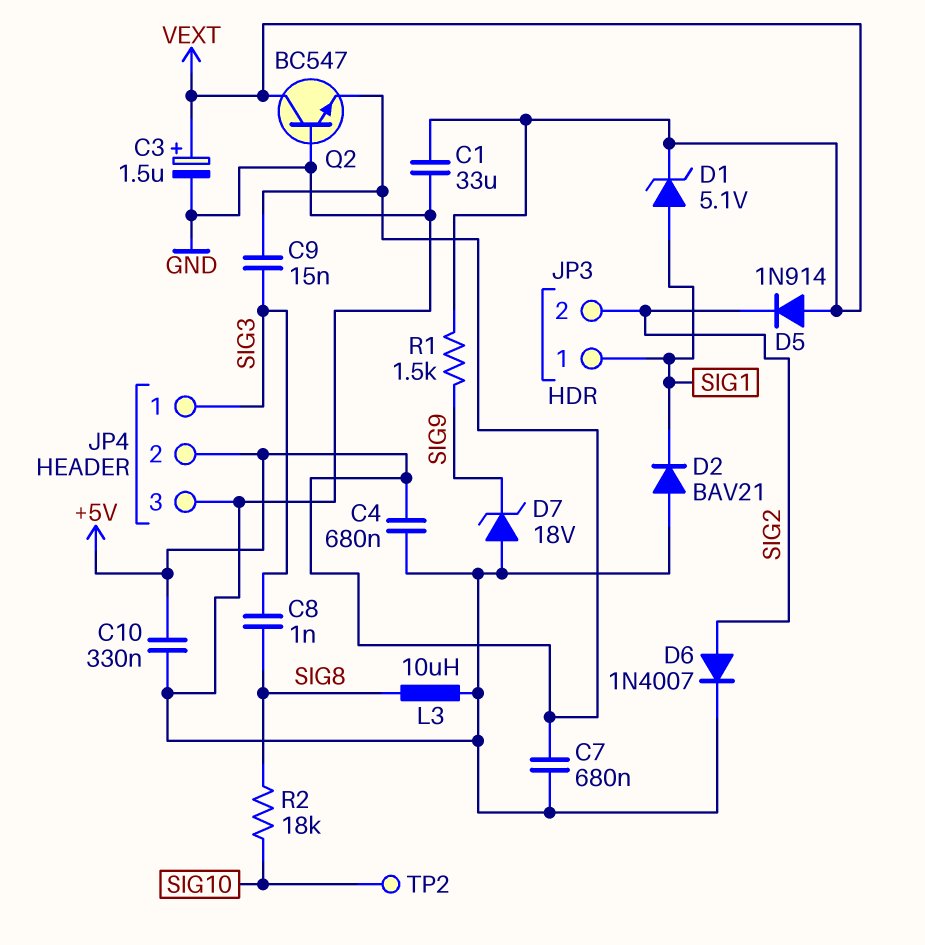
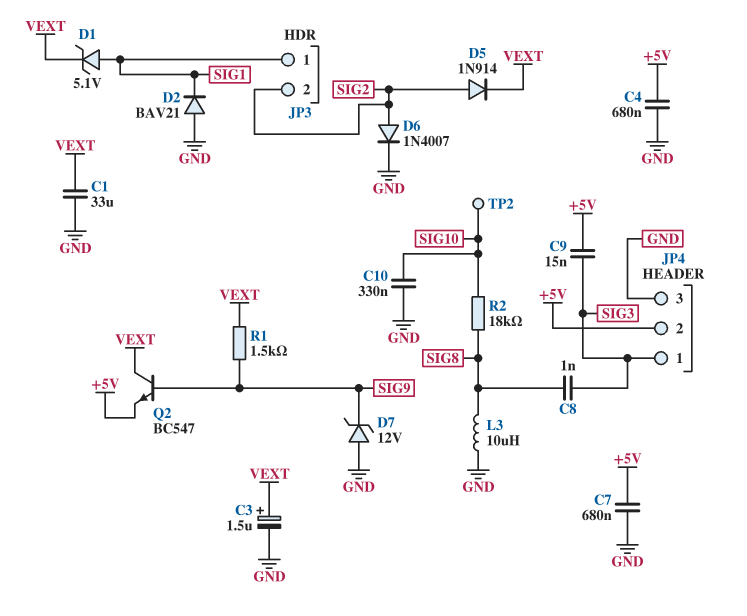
C10: 330nF (+5V, GND) -> 330nF (GND, SIG10)
D5: diode 1N914 (A VEXT, K SIG2) -> diode 1N914 (A SIG2, K VEXT)
D7: zener 18V (A GND, K SIG9) -> zener 12V (A GND, K SIG9)
Q2: NPN BC547 (B GND, C VEXT, E +5V) -> NPN BC547 (B SIG9, C VEXT, E +5V)

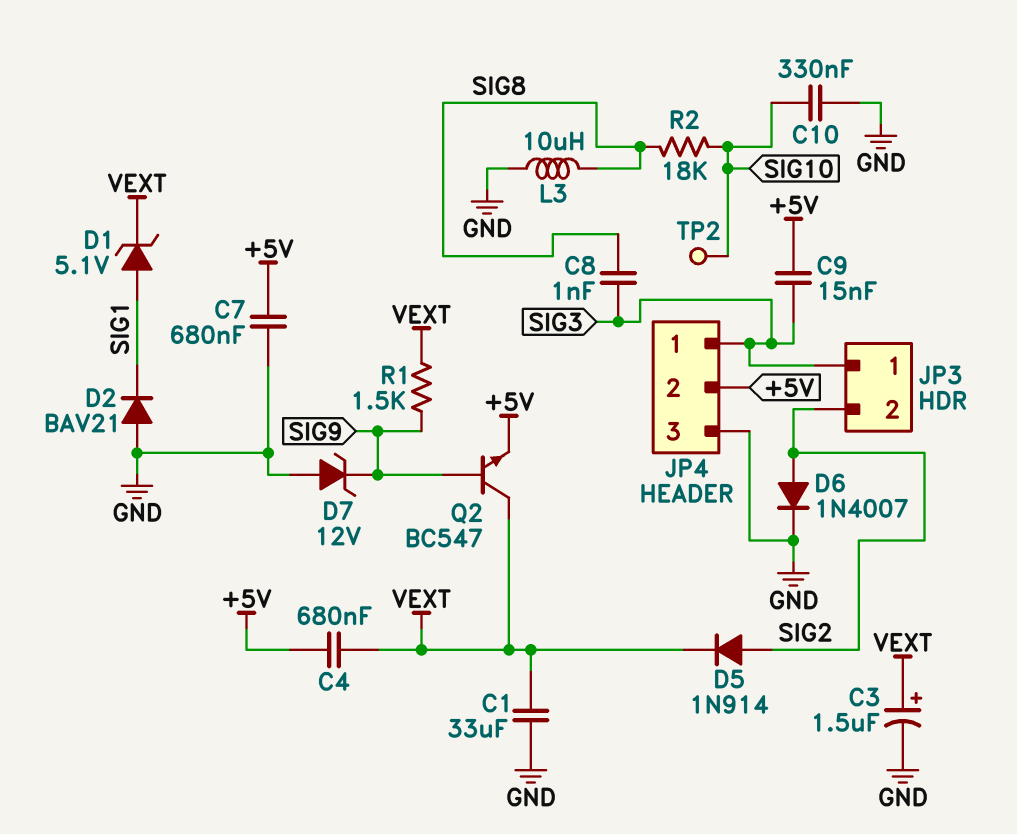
C4: 680nF (+5V, GND) -> 680nF (+5V, VEXT)
JP3 pin 1: SIG1 -> SIG3

